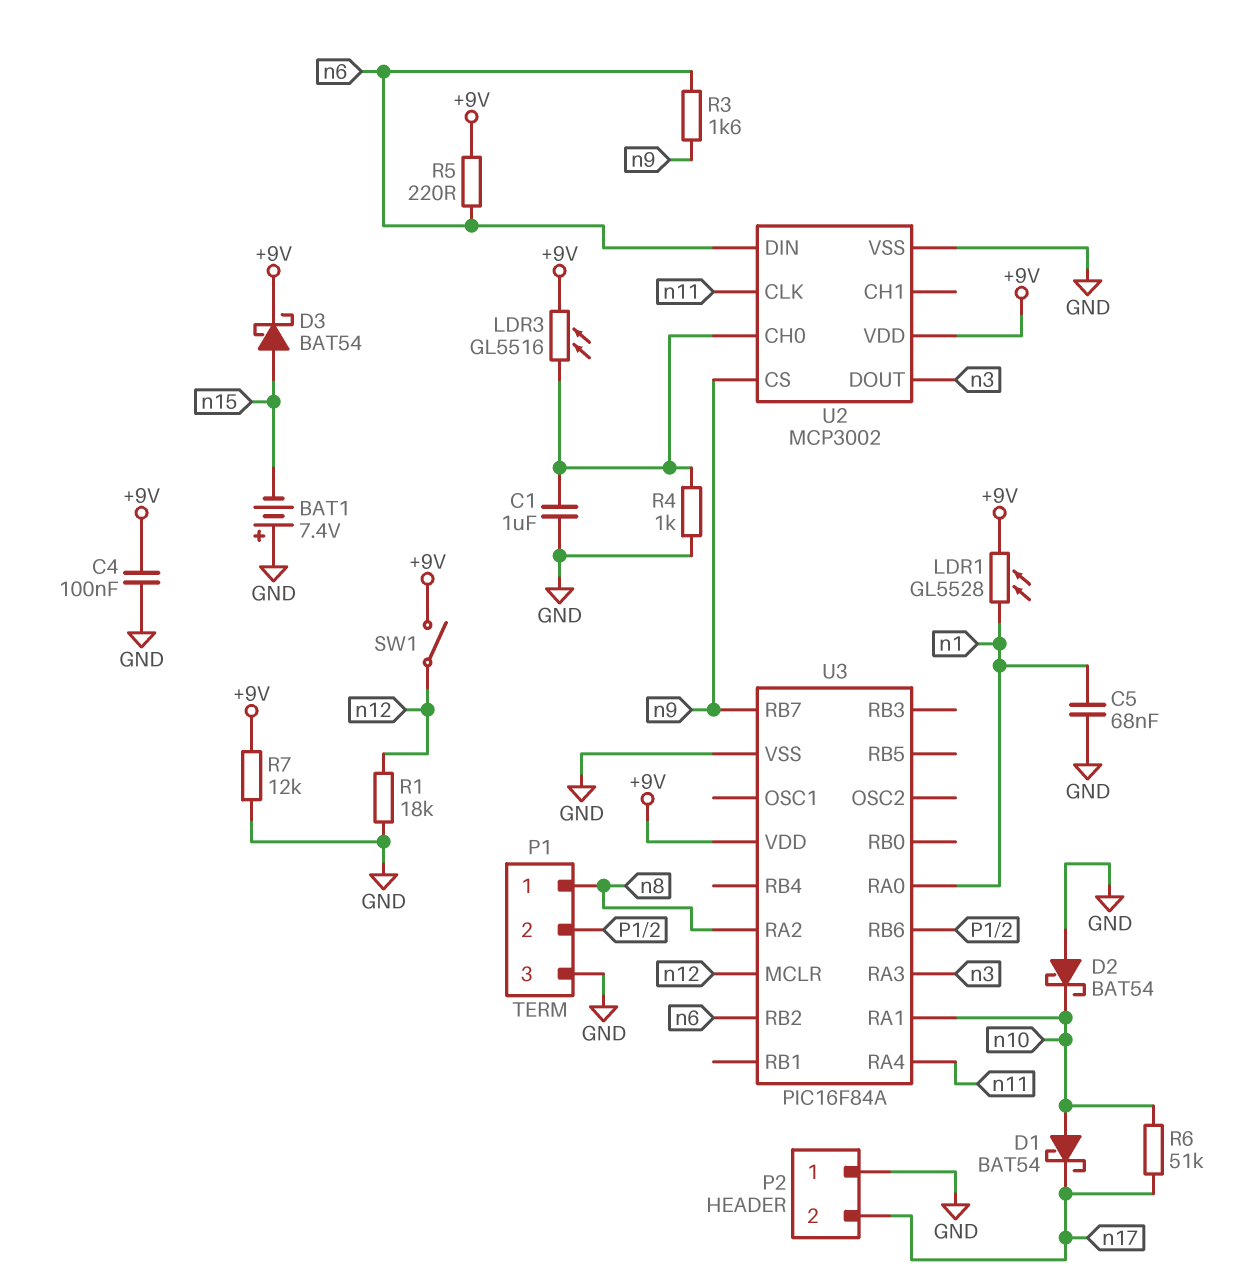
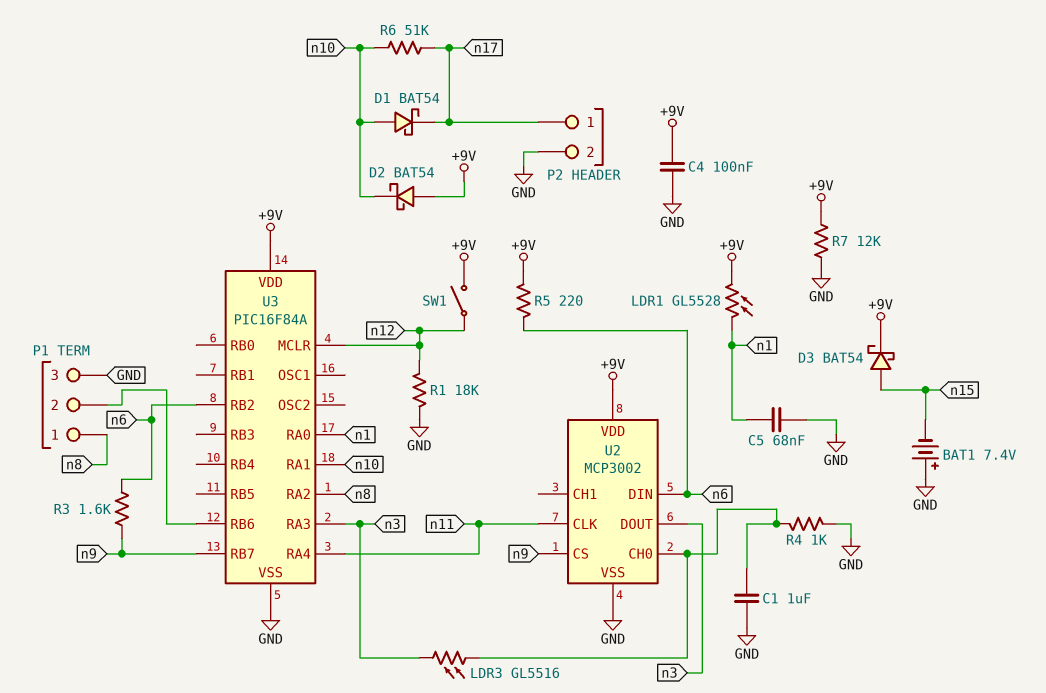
D2: schottky BAT54 (A GND, K n10) -> schottky BAT54 (A +9V, K n10)
LDR3: GL5516 (+9V, U2/CH0) -> GL5516 (U2/CH0, n3)
P2 pin 1: GND -> n17
P2 pin 2: n17 -> GND

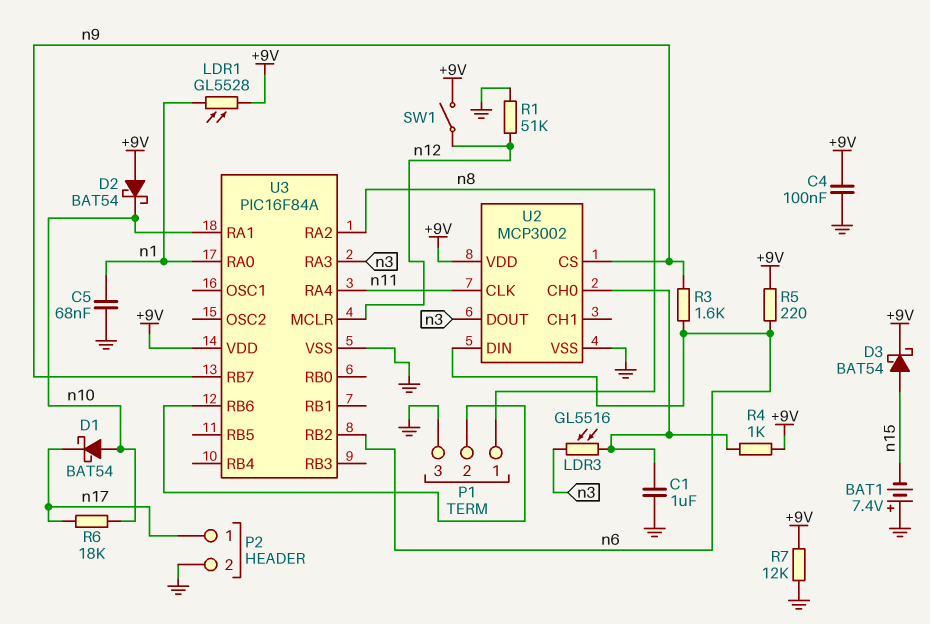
R1: 18k (GND, n12) -> 51k (GND, n12)
R4: 1k (GND, U2/CH0) -> 1k (+9V, U2/CH0)
R6: 51k (n10, n17) -> 18k (n10, n17)

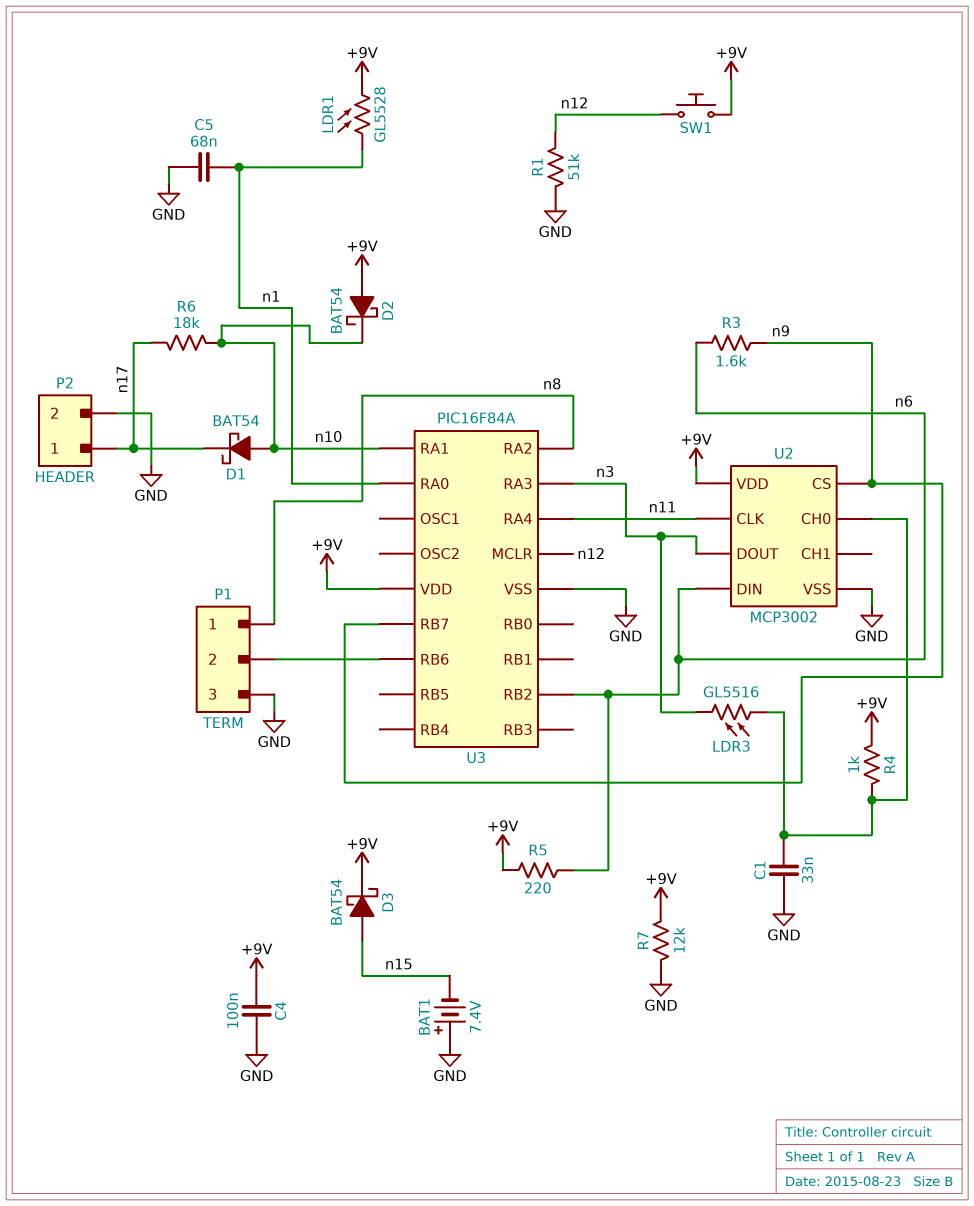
C1: 1uF (GND, U2/CH0) -> 33nF (GND, U2/CH0)
SW1: switch (+9V, n12) -> button (+9V, n12)

